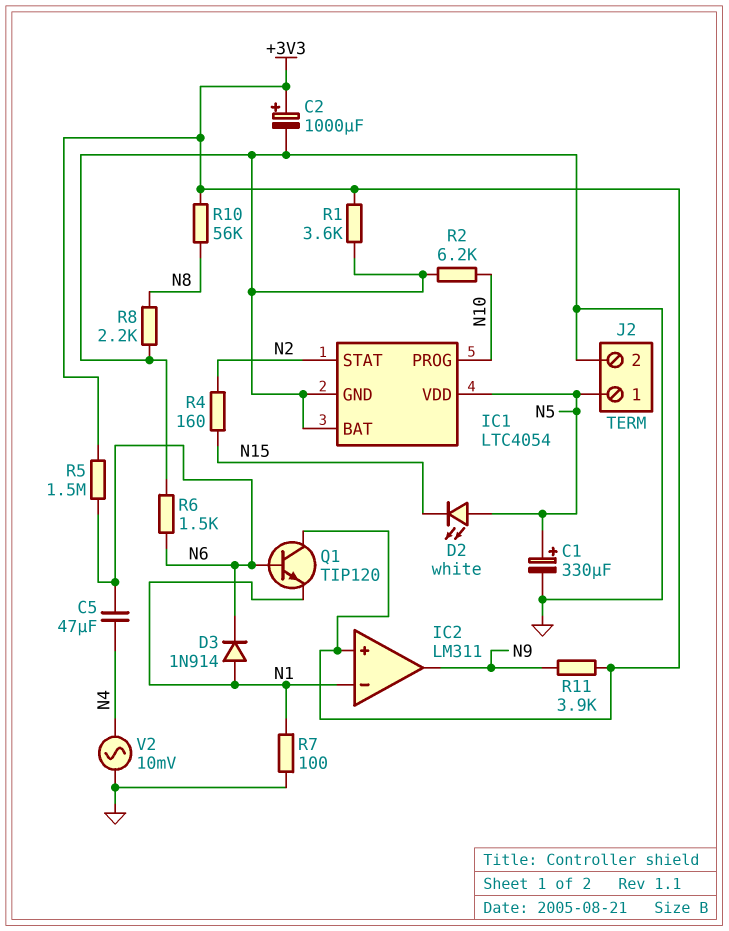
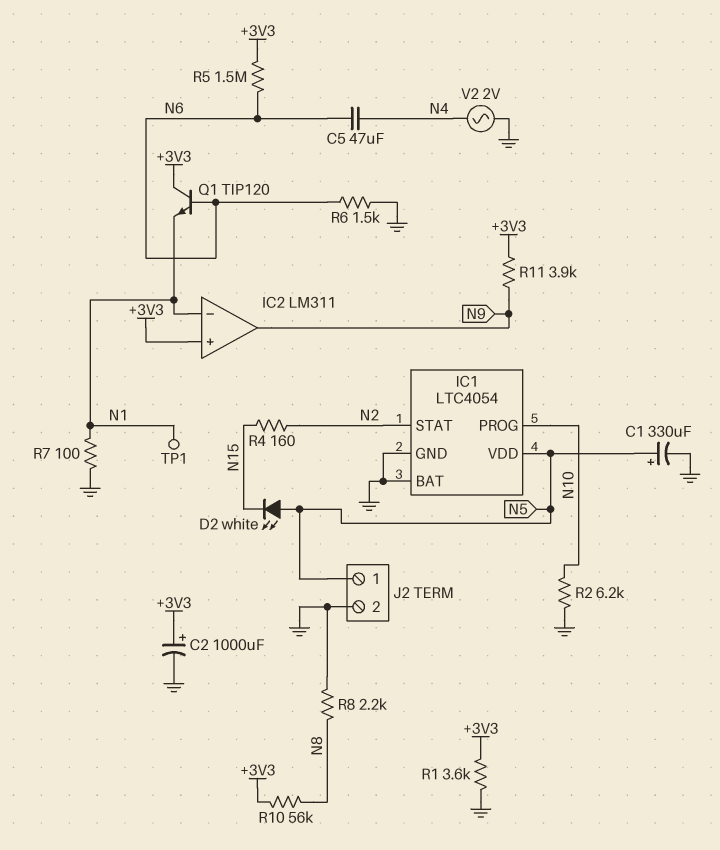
D3: diode 1N914 (A N1, K N6) -> none
TP1: none -> test point (N1)
V2: AC 10mV (GND, N4) -> AC 2V (GND, N4)

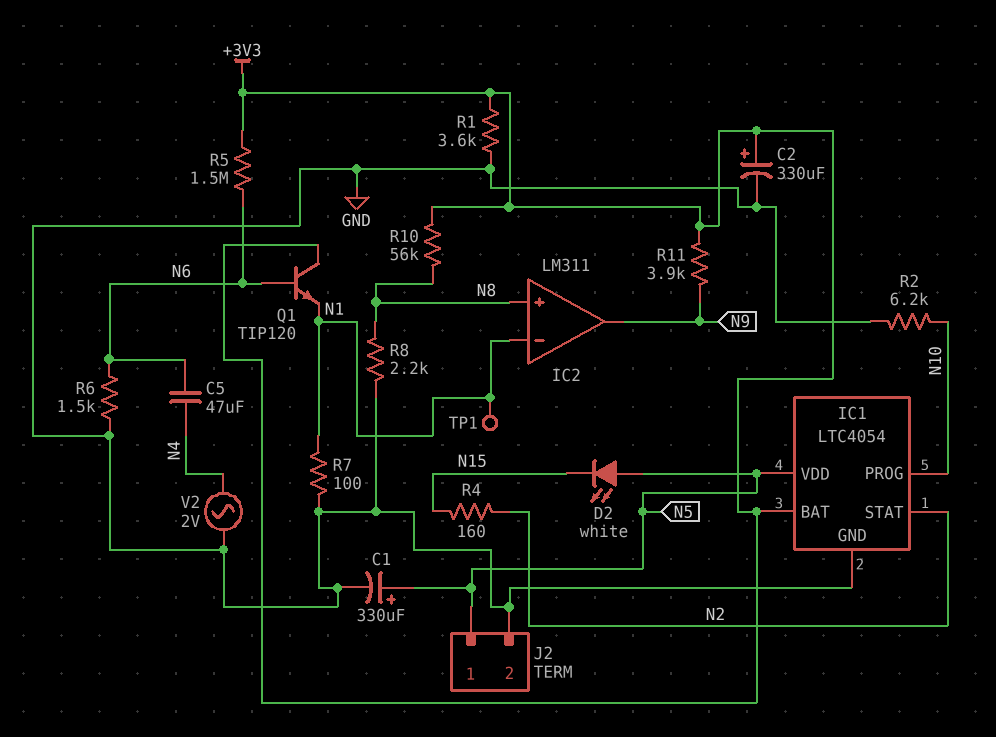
C2: 1000uF (plus +3V3, minus GND) -> 330uF (plus +3V3, minus GND)
IC1 pin BAT: GND -> +3V3
IC2 pin in+: +3V3 -> N8

